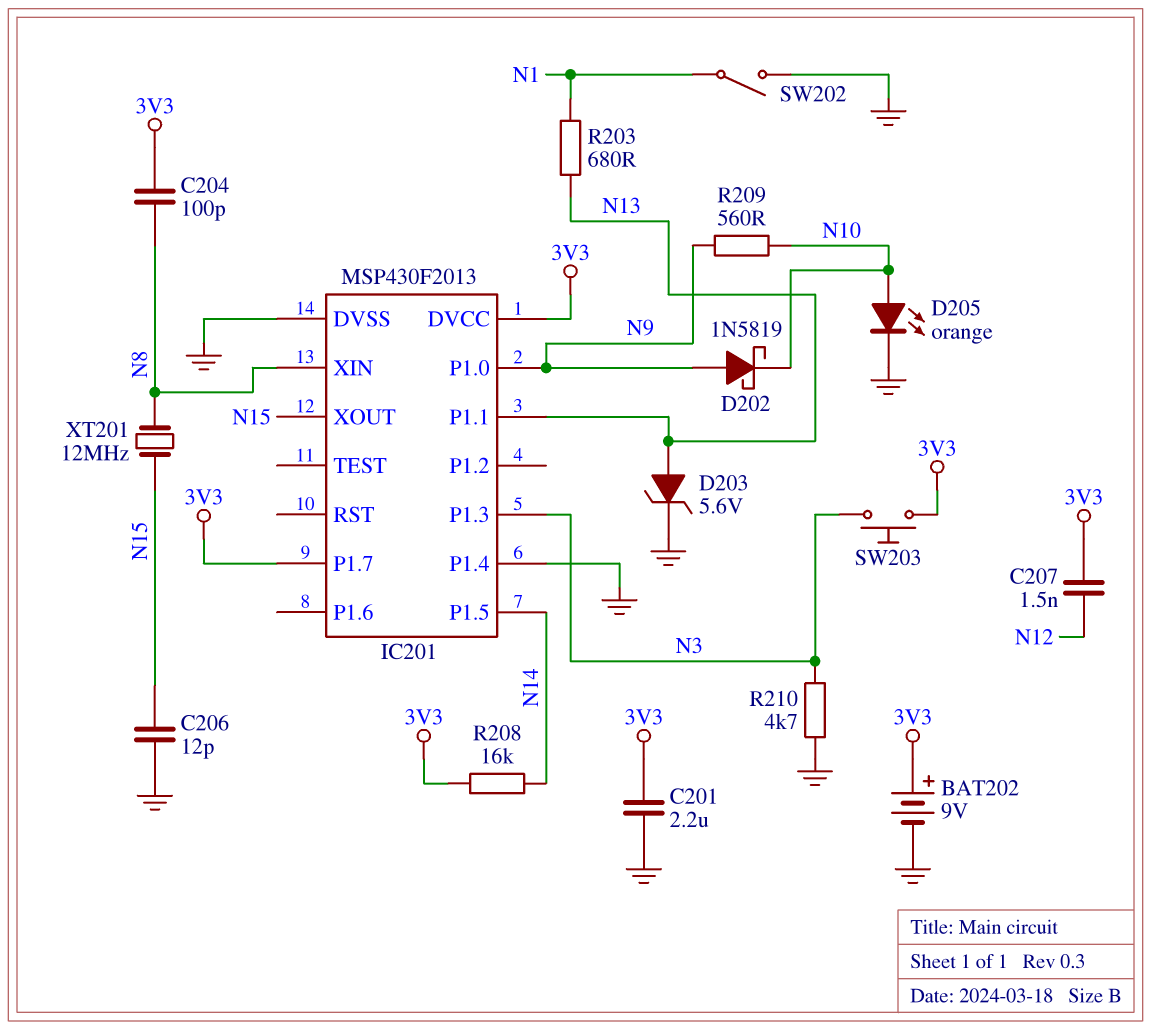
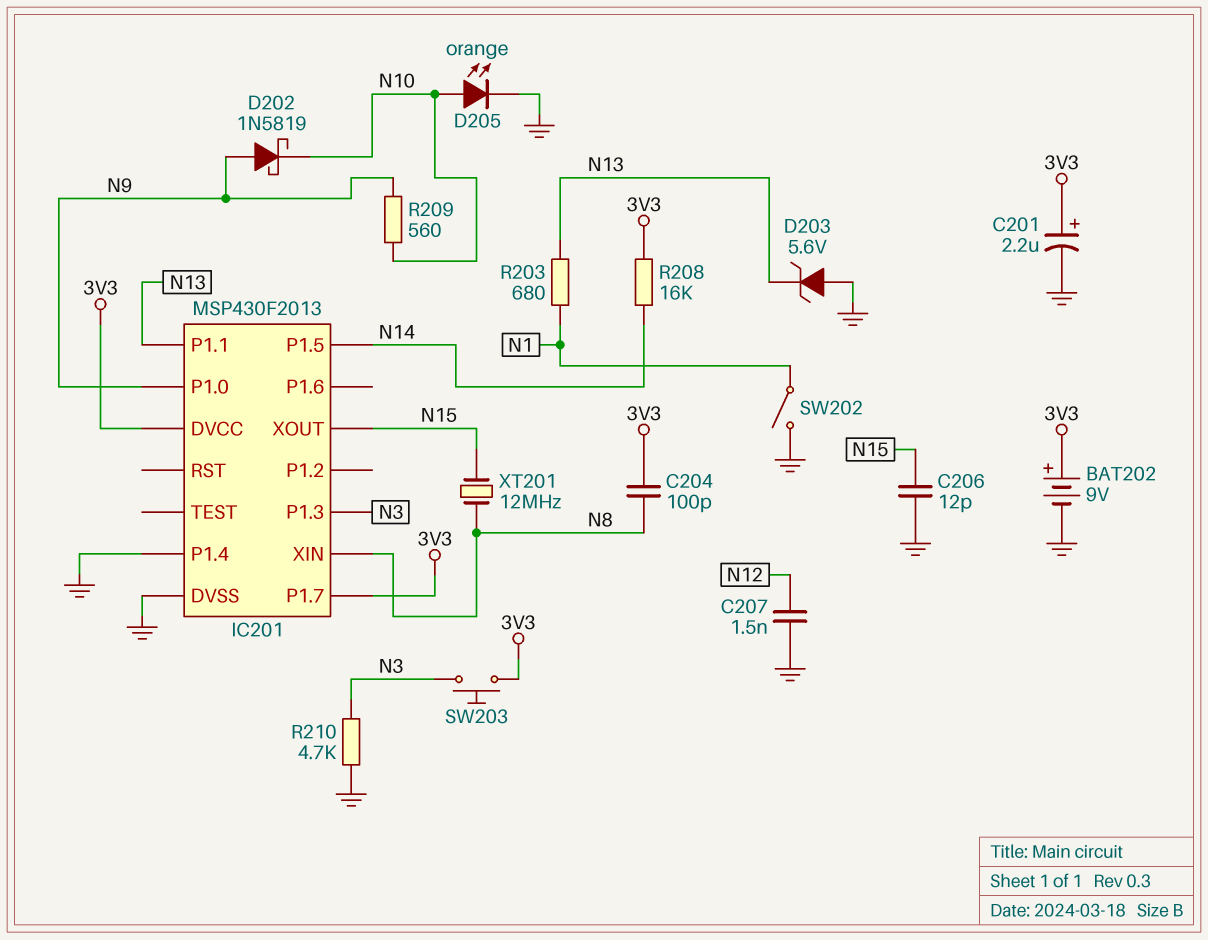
C201: 2.2uF (3V3, GND) -> 2.2uF (plus 3V3, minus GND)
C207: 1.5nF (3V3, N12) -> 1.5nF (GND, N12)
D203: zener 5.6V (A N13, K GND) -> zener 5.6V (A GND, K N13)

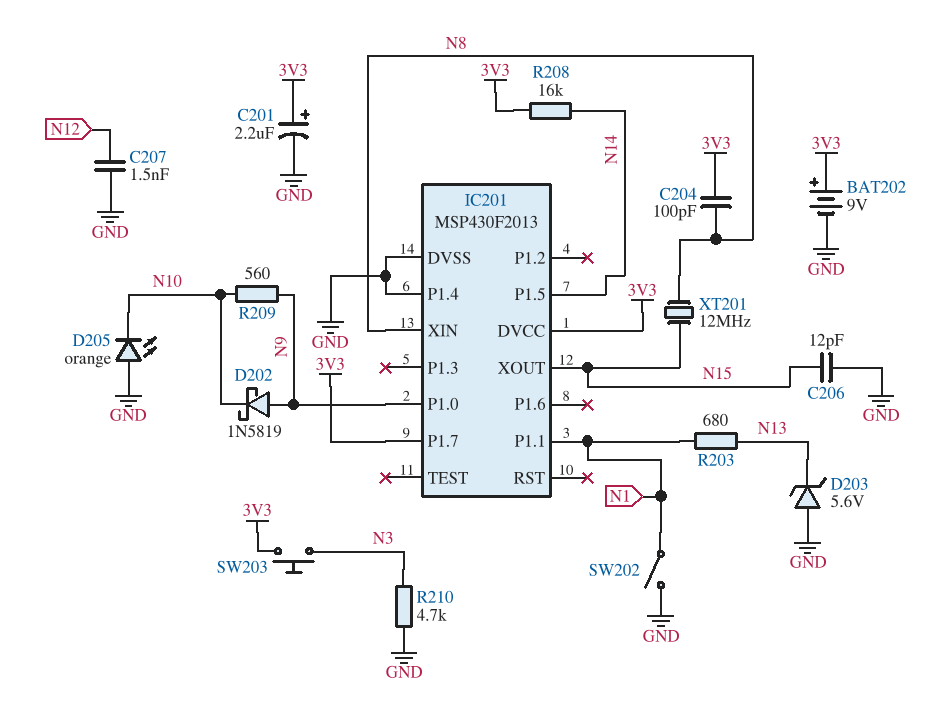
D205: LED orange (A N10, K GND) -> LED orange (A GND, K N10)
IC201 pin P1.1: N13 -> N1
IC201 pin P1.3: N3 -> none

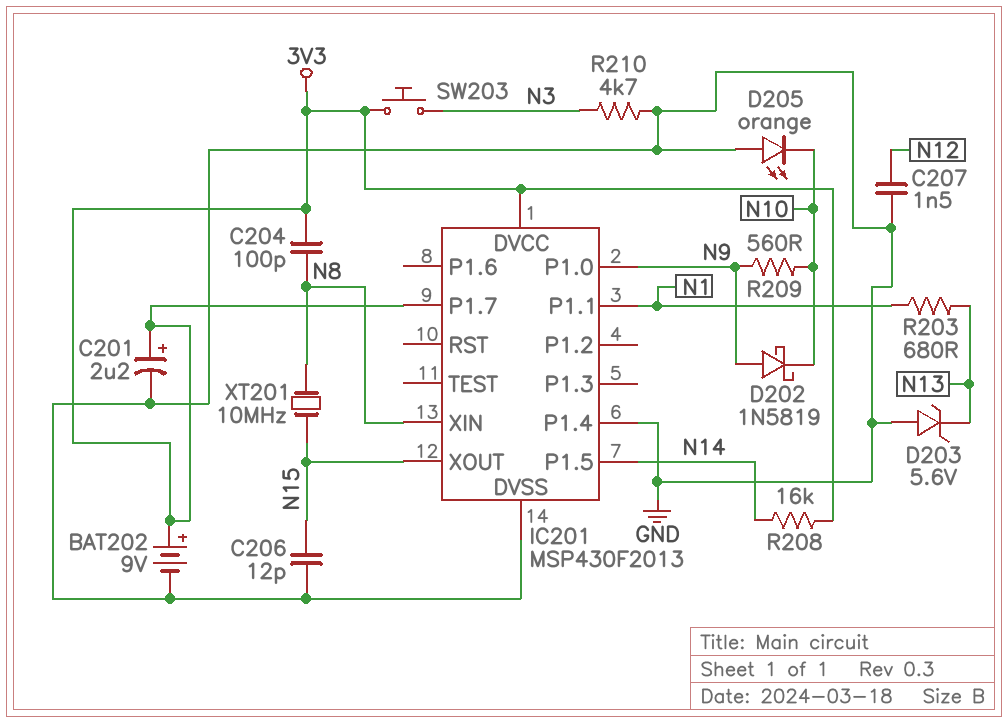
SW202: switch (GND, N1) -> none
XT201: 12MHz (N8, N15) -> 10MHz (N8, N15)

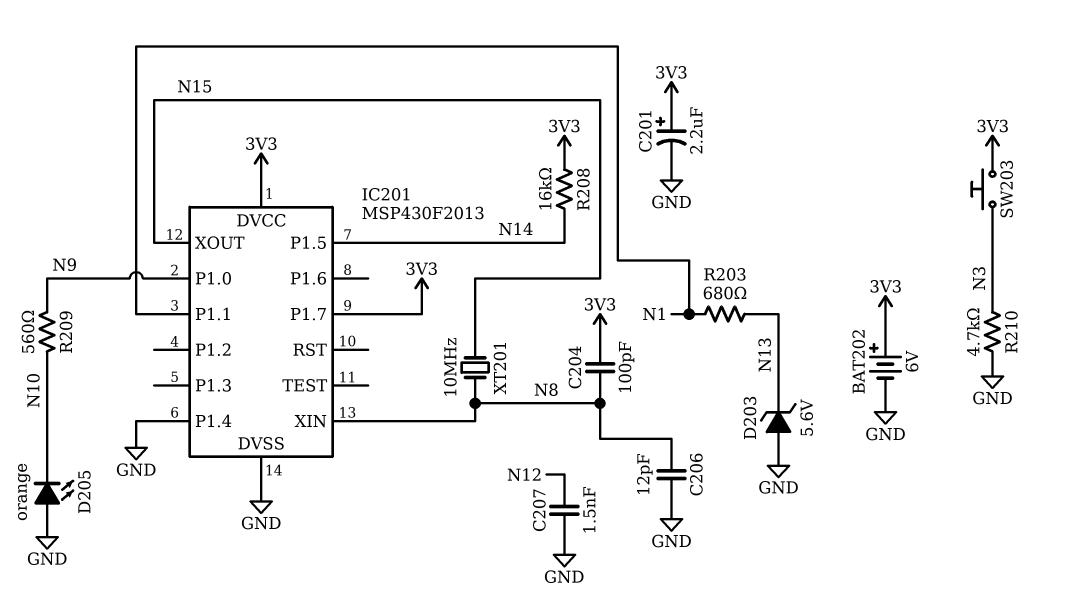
BAT202: 9V (plus 3V3, minus GND) -> 6V (plus 3V3, minus GND)
C206: 12pF (GND, N15) -> 12pF (GND, N8)
D202: schottky 1N5819 (A N9, K N10) -> none

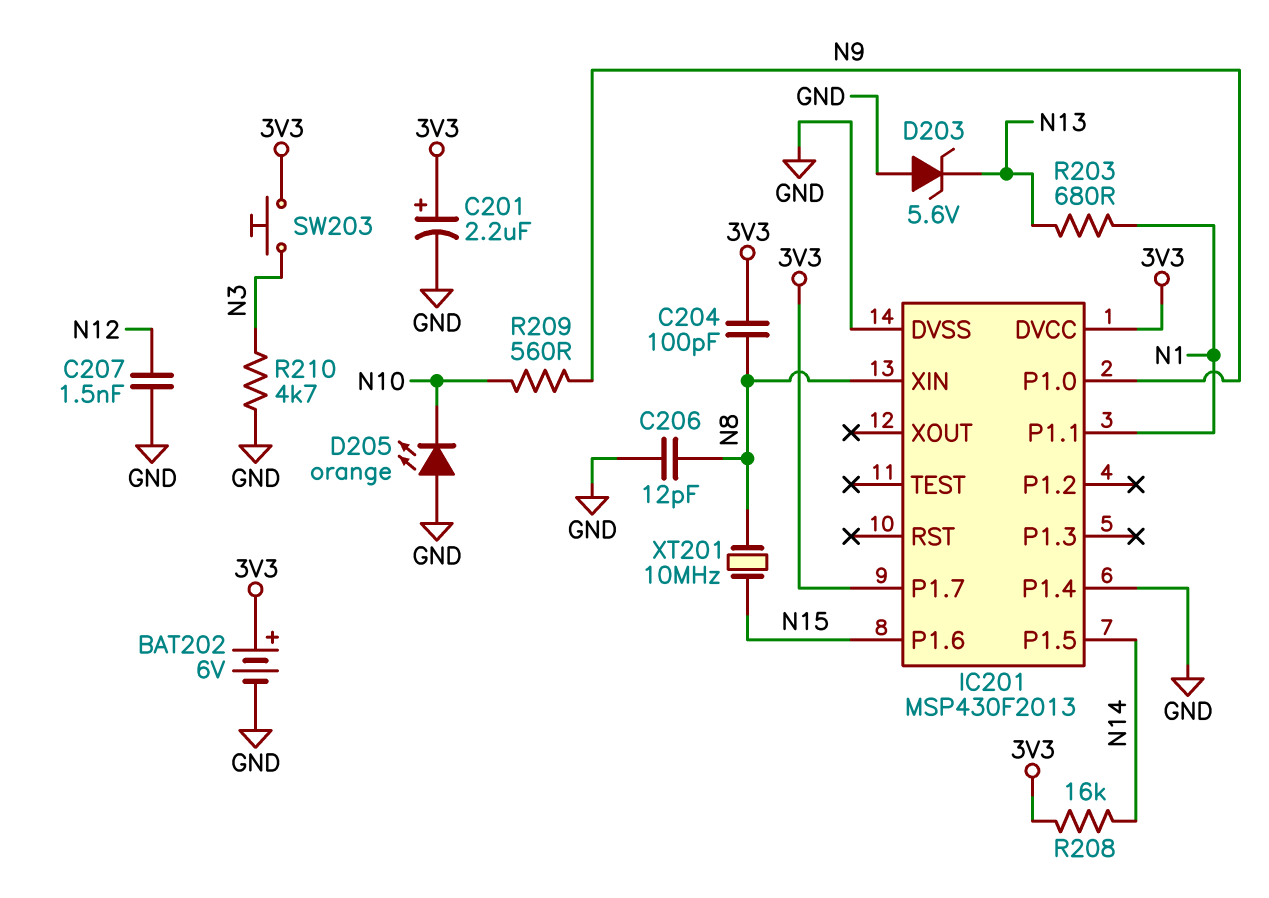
IC201 pin P1.6: none -> N15
IC201 pin XOUT: N15 -> none

